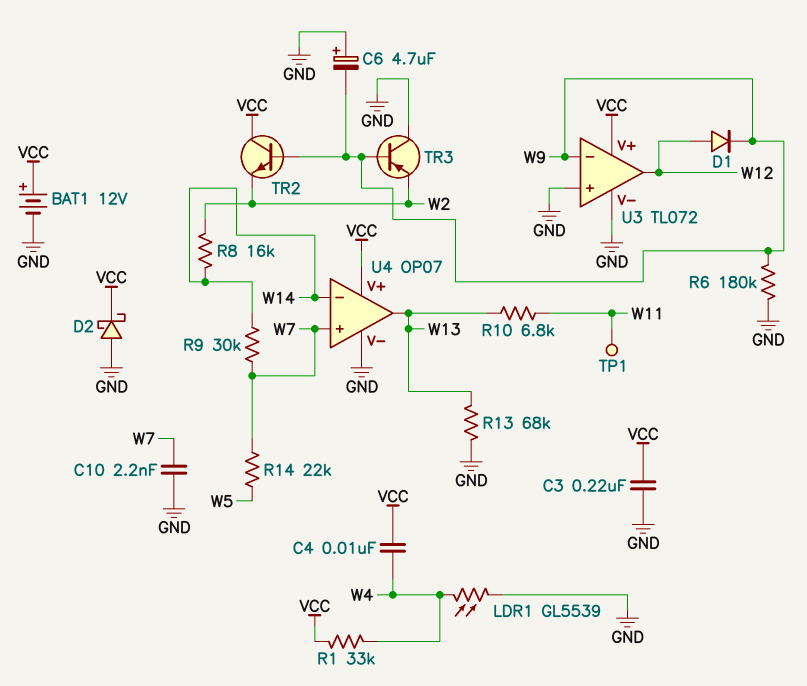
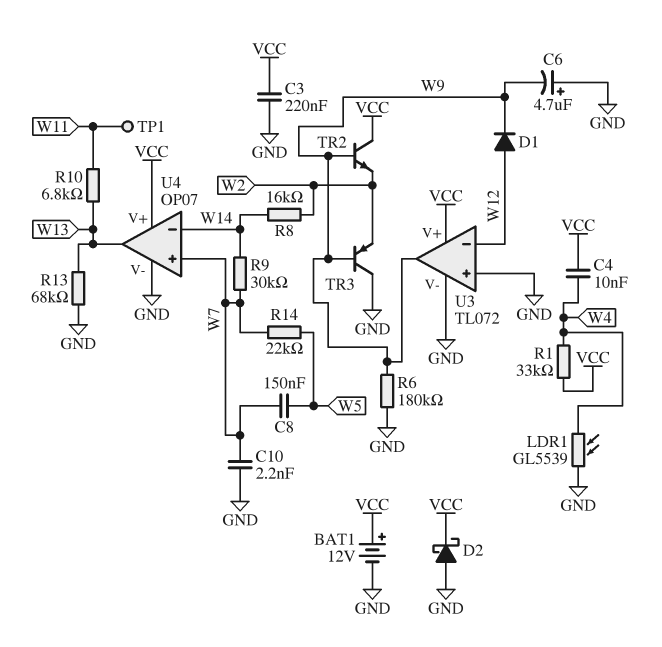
C8: none -> 150nF (W5, W7)
U3 pin in-: W9 -> W12
U3 pin out: W12 -> W9

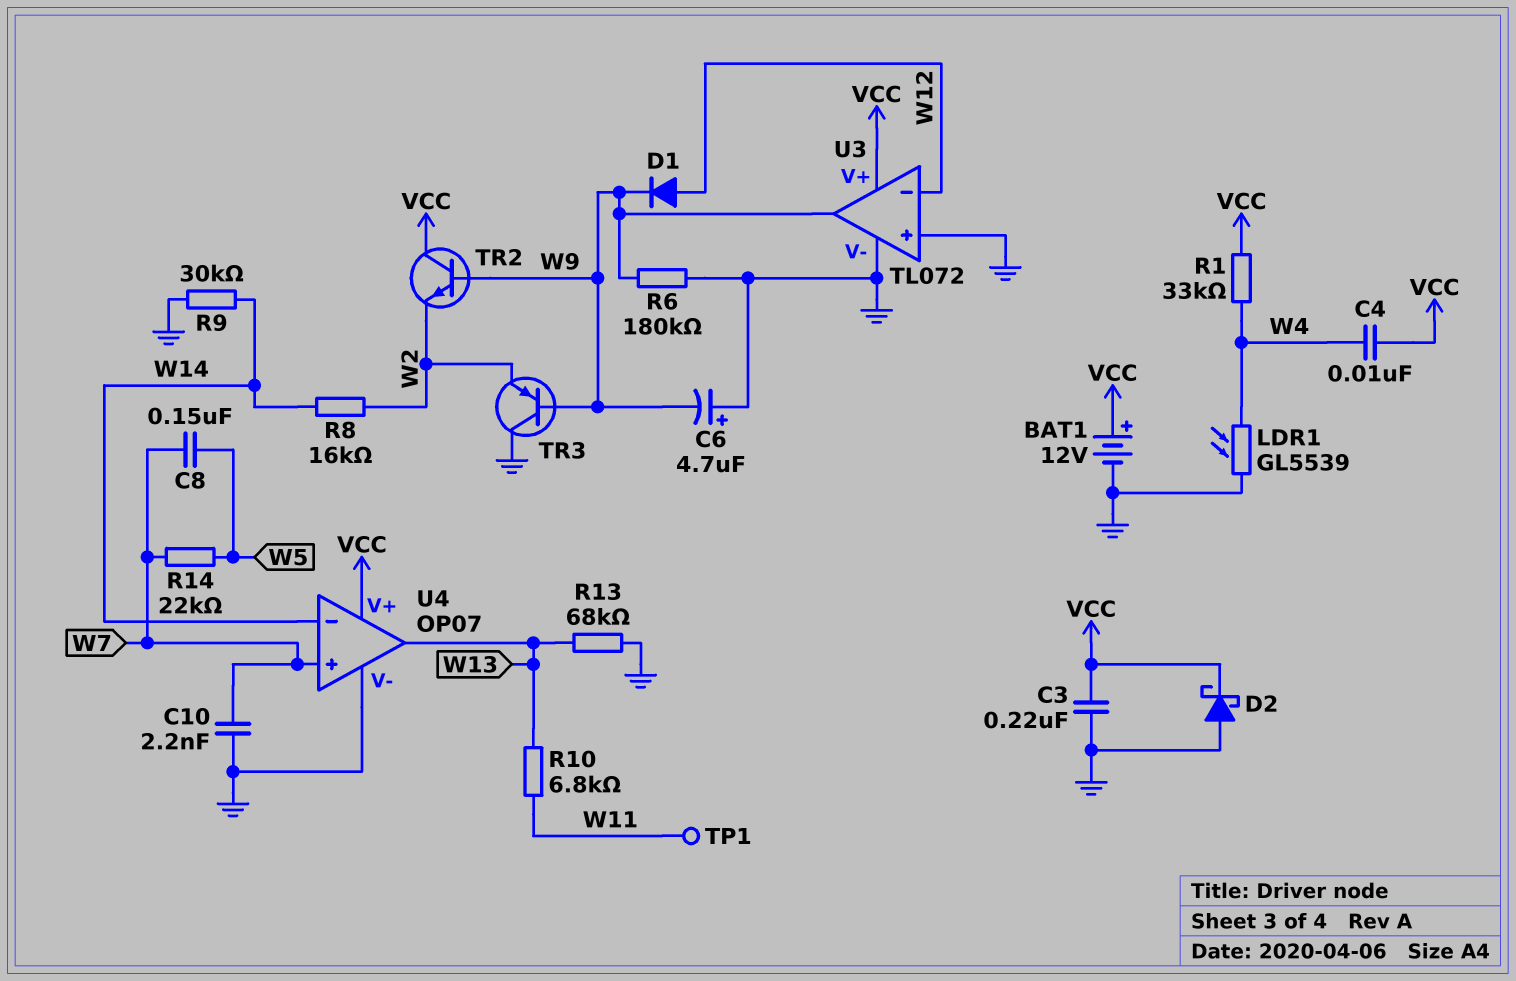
R9: 30k (W7, W14) -> 30k (GND, W14)

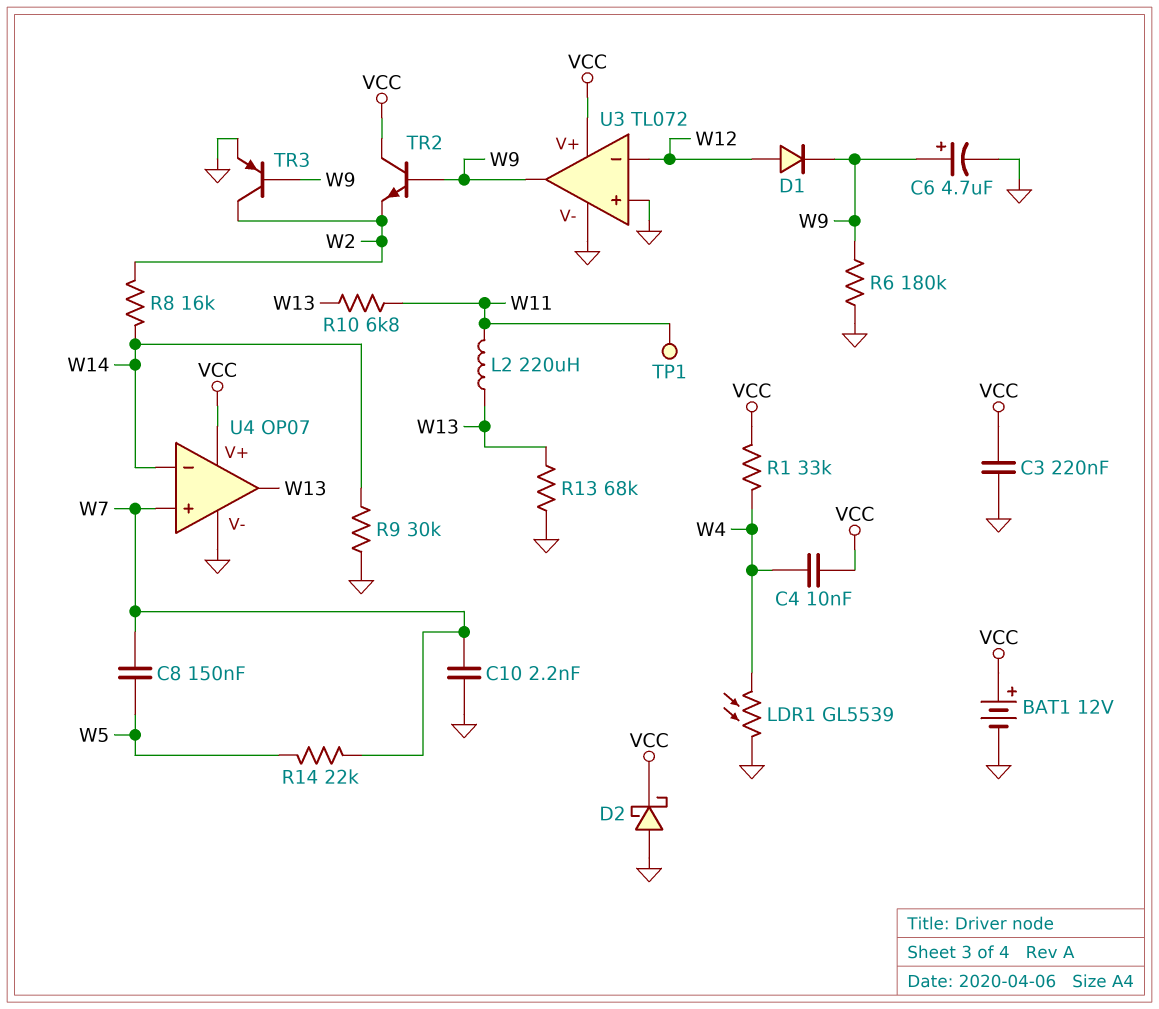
C6: 4.7uF (plus GND, minus W9) -> 4.7uF (plus W9, minus GND)
L2: none -> 220uH (W11, W13)
TR3: PNP (B W9, C GND, E W2) -> PNP (B W9, C W2, E GND)

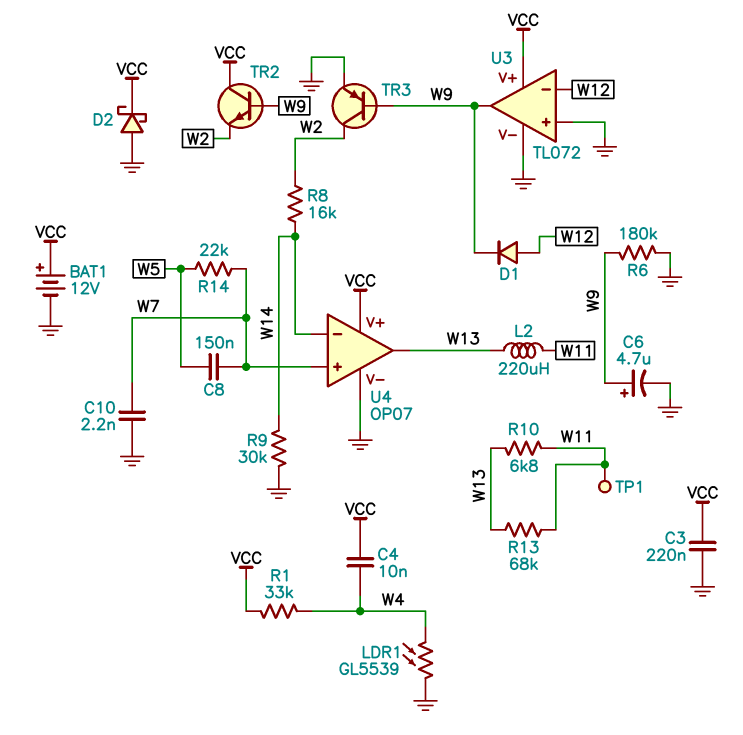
R13: 68k (GND, W13) -> 68k (W11, W13)

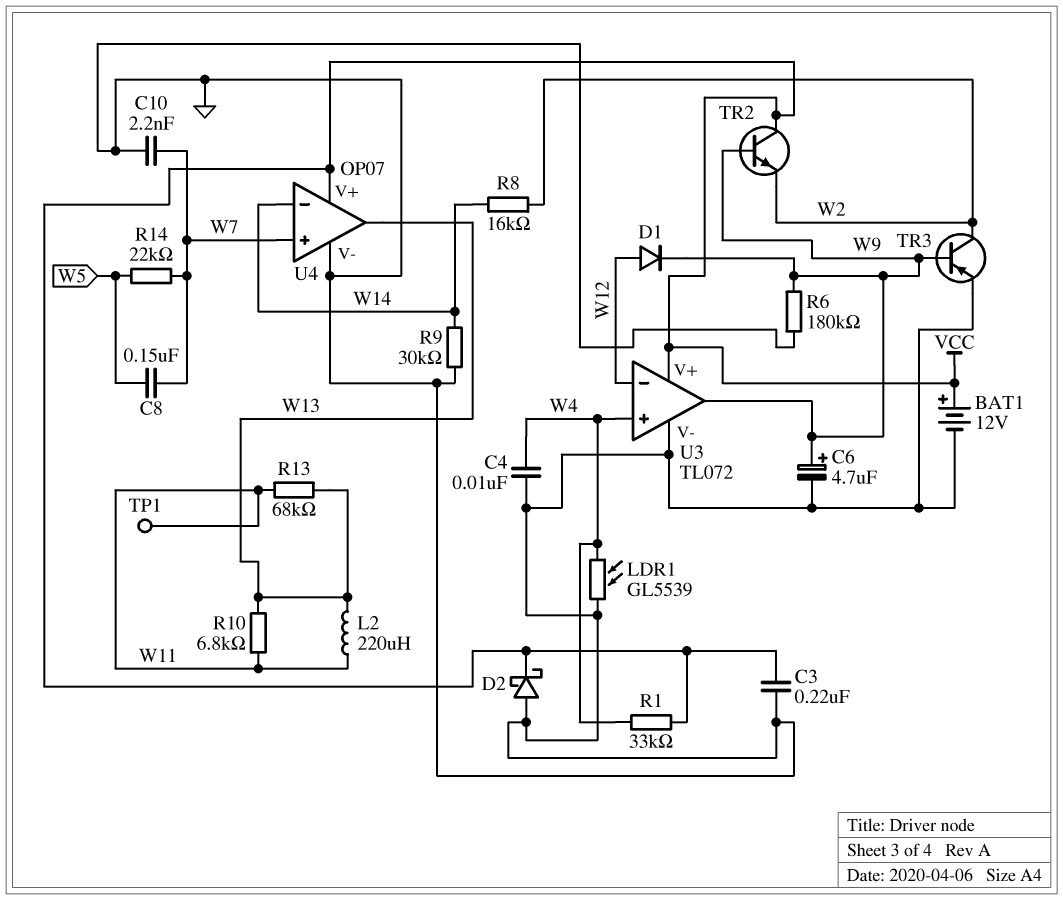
C4: 10nF (VCC, W4) -> 10nF (GND, W4)
U3 pin in+: GND -> W4

